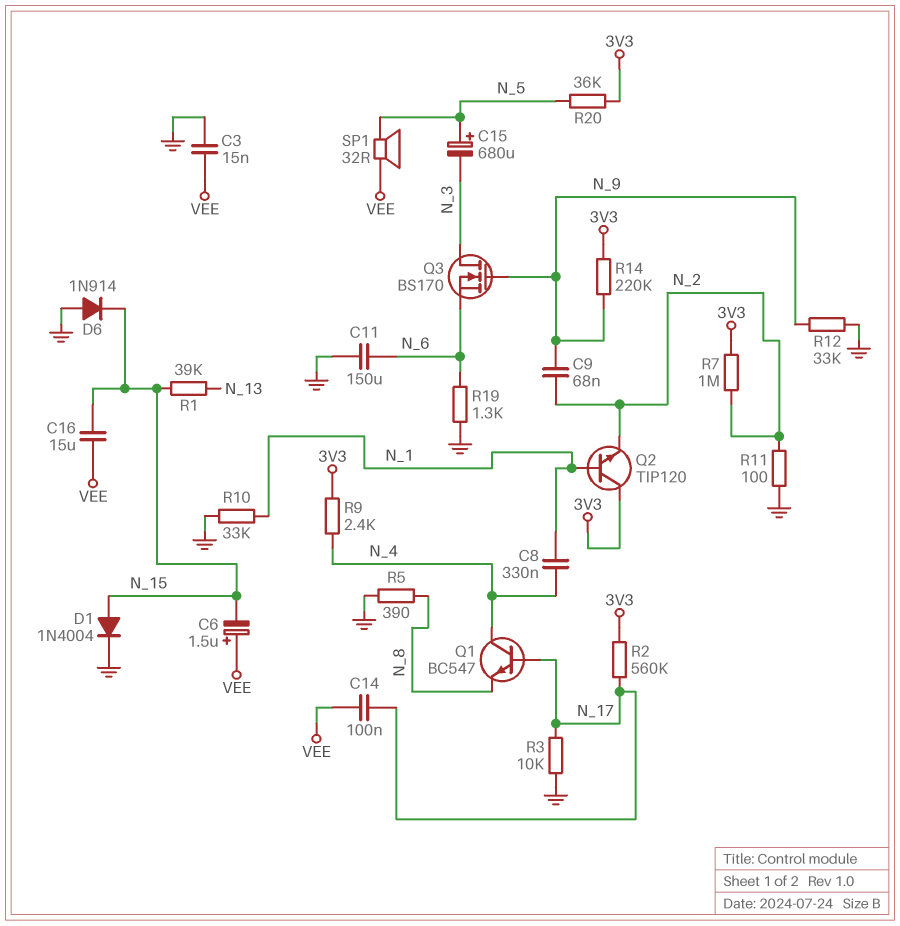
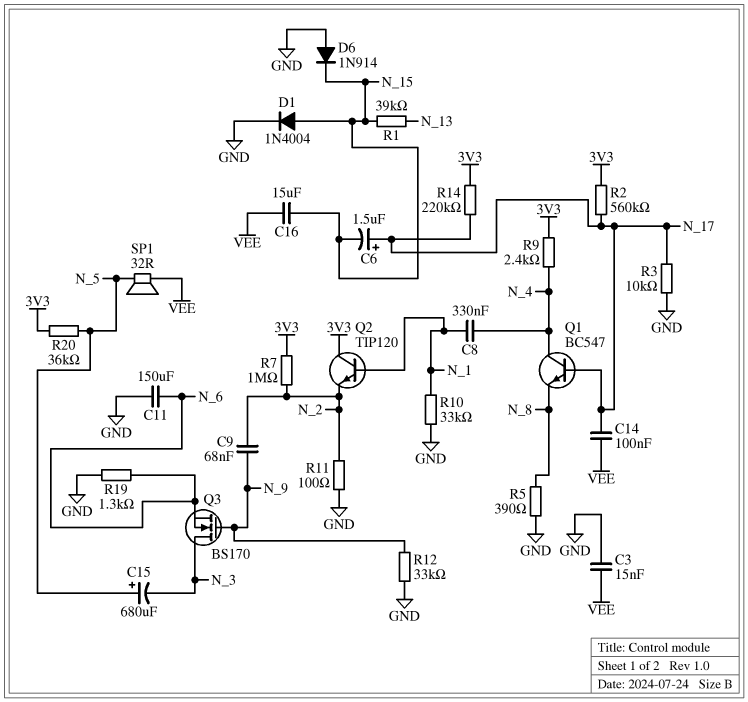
C6: 1.5uF (plus VEE, minus N_15) -> 1.5uF (plus N_17, minus N_15)
R14: 220k (3V3, N_9) -> 220k (3V3, N_17)

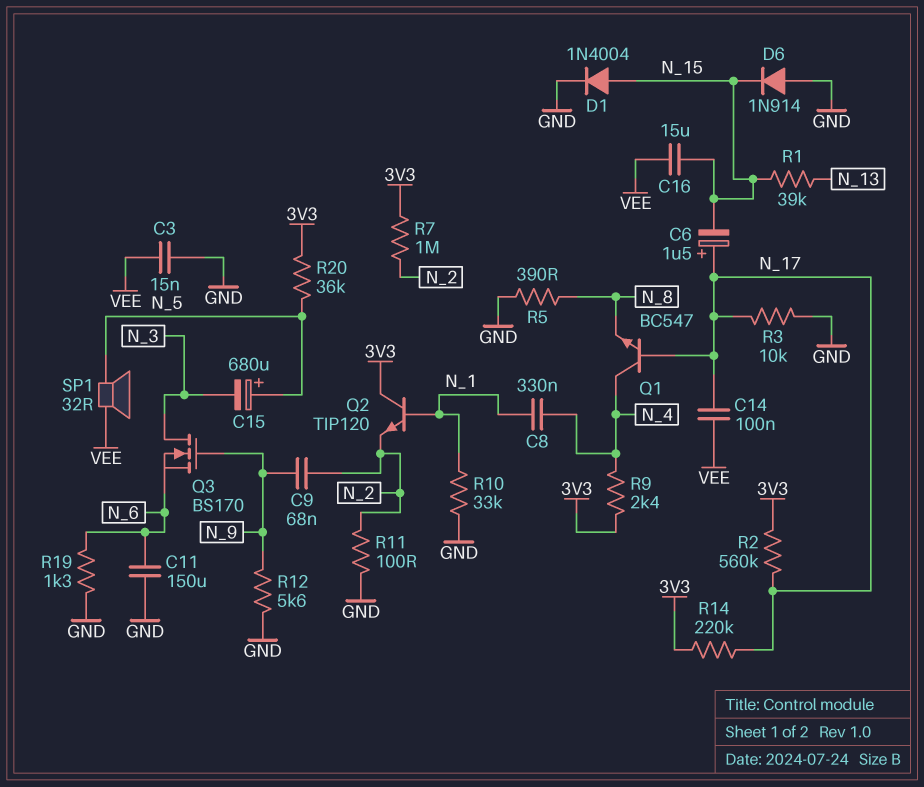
R12: 33k (GND, N_9) -> 5.6k (GND, N_9)

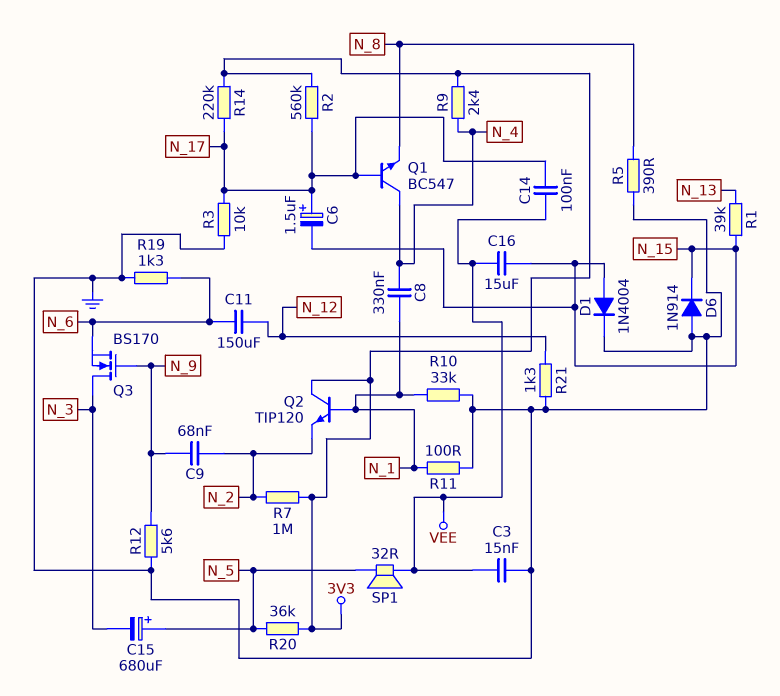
C11: 150uF (GND, N_6) -> 150uF (N_6, N_12)
R11: 100 (GND, N_2) -> 100 (GND, N_1)
R21: none -> 1.3k (GND, N_12)

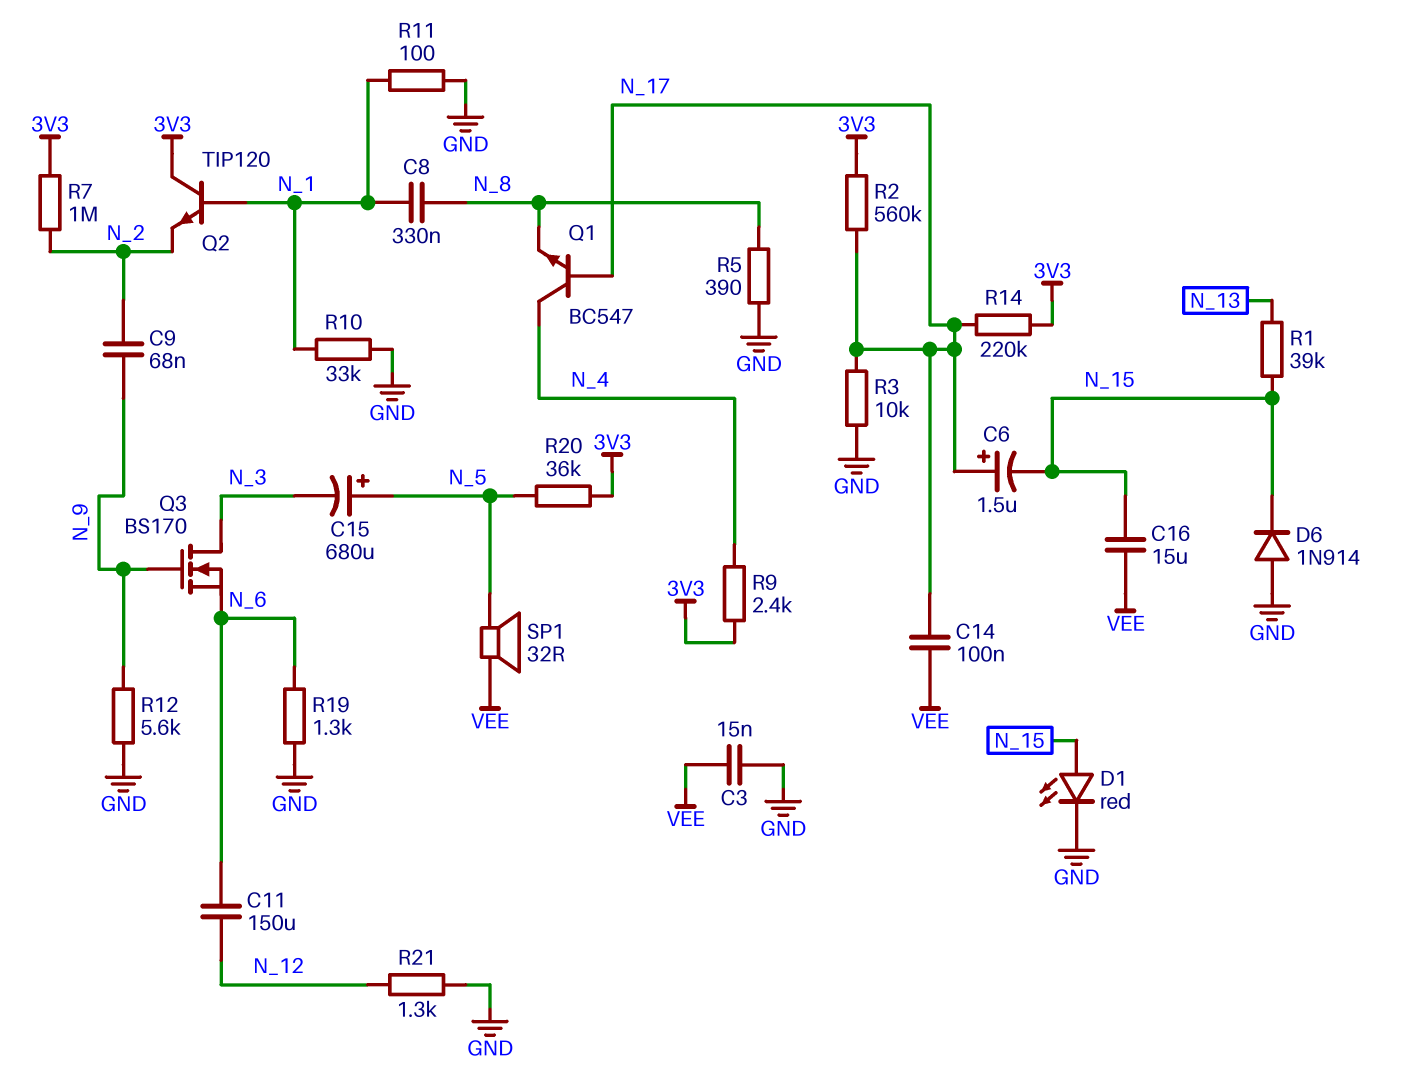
C8: 330nF (N_1, N_4) -> 330nF (N_1, N_8)
D1: diode 1N4004 (A N_15, K GND) -> LED red (A N_15, K GND)

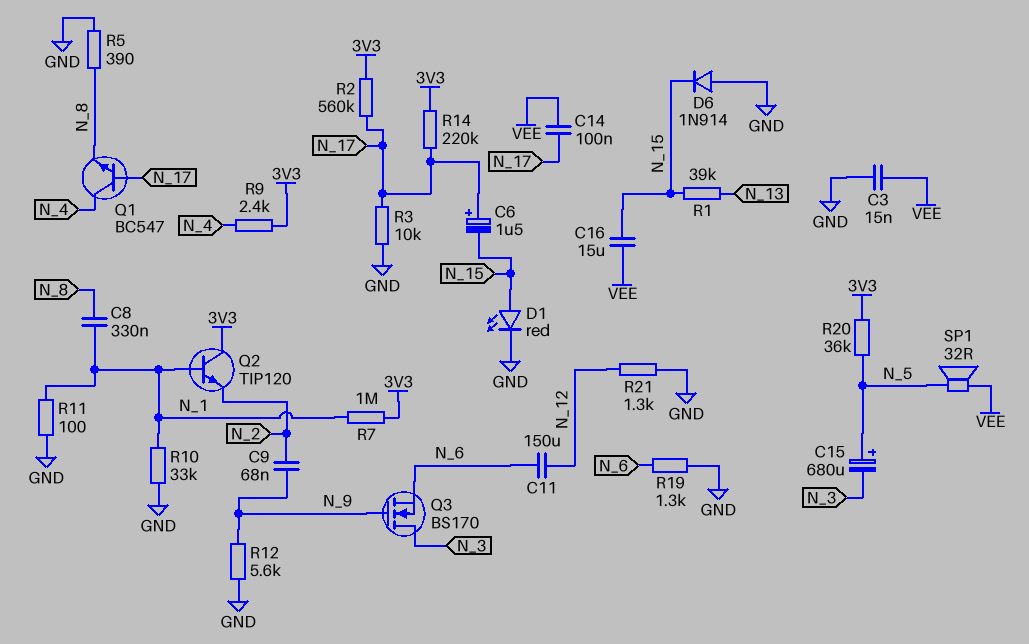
R7: 1M (3V3, N_2) -> 1M (3V3, N_1)

